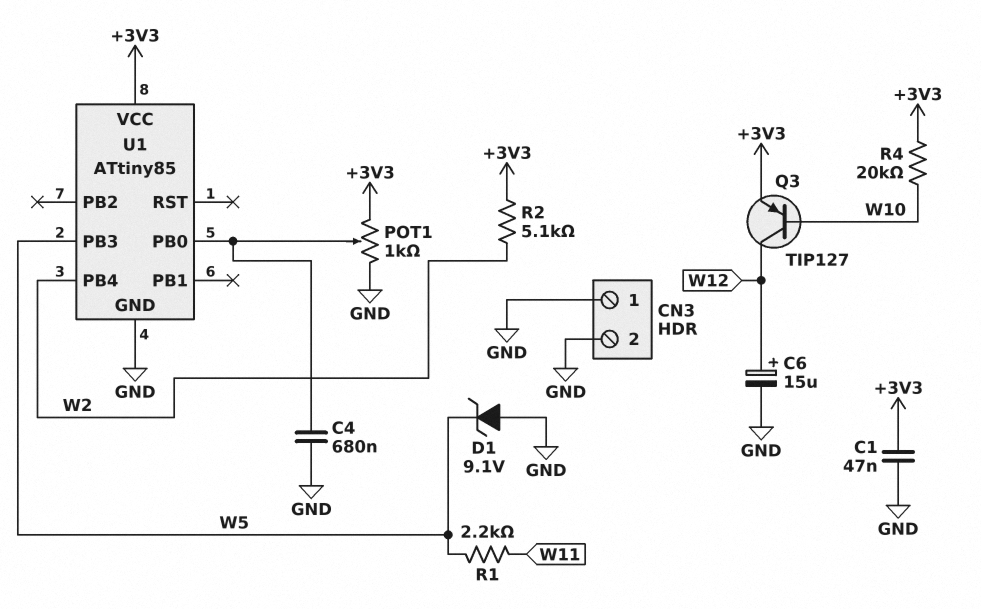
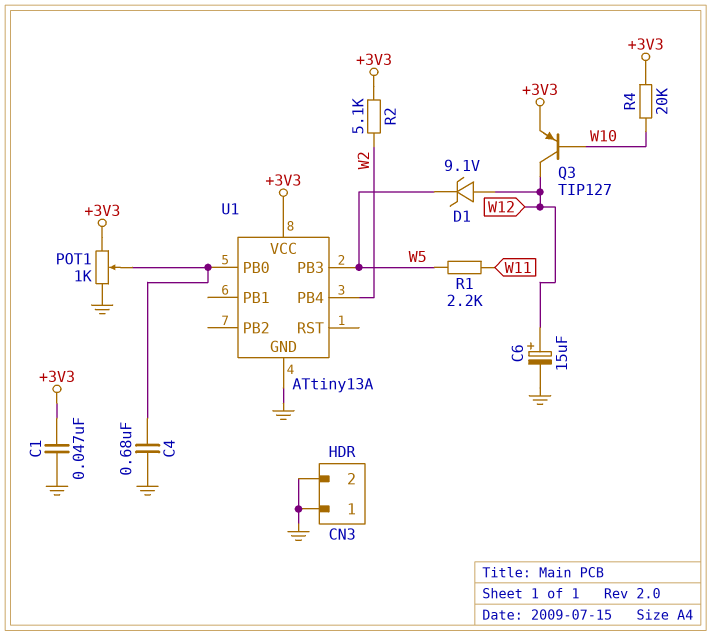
D1: zener 9.1V (A GND, K W5) -> zener 9.1V (A W12, K W5)
U1: ATtiny85 -> ATtiny13A

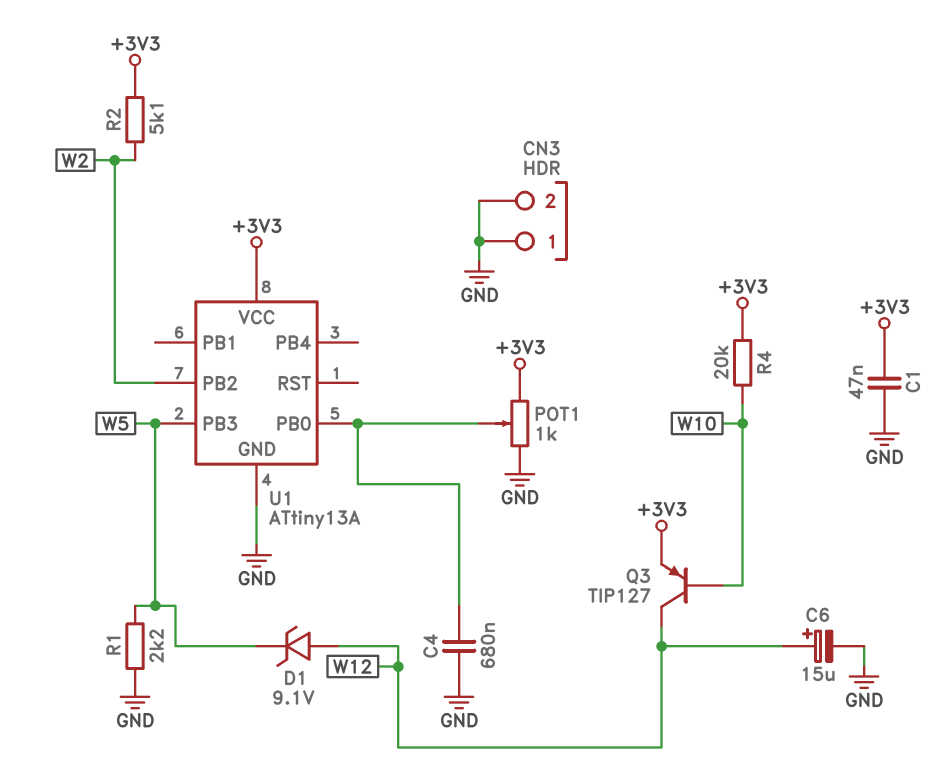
R1: 2.2k (W5, W11) -> 2.2k (GND, W5)
U1 pin PB2: none -> W2
U1 pin PB4: W2 -> none

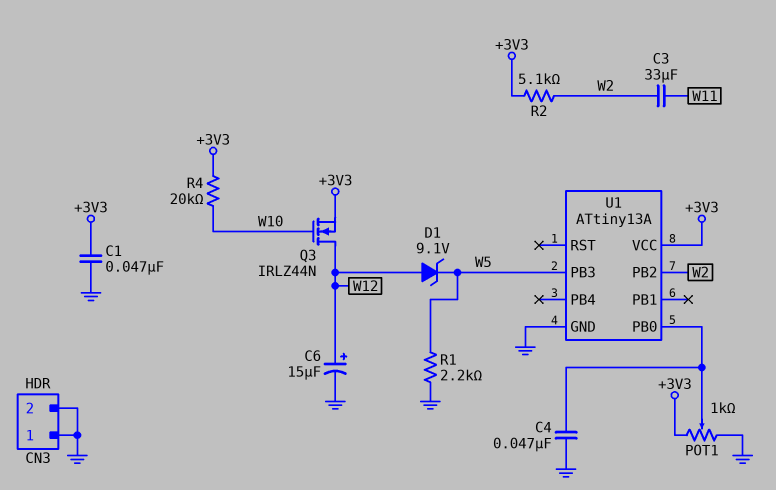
C3: none -> 33uF (W2, W11)
C4: 680nF (GND, U1/PB0) -> 47nF (GND, U1/PB0)
Q3: PNP TIP127 (B W10, C W12, E +3V3) -> NMOS IRLZ44N (G W10, D W12, S +3V3)

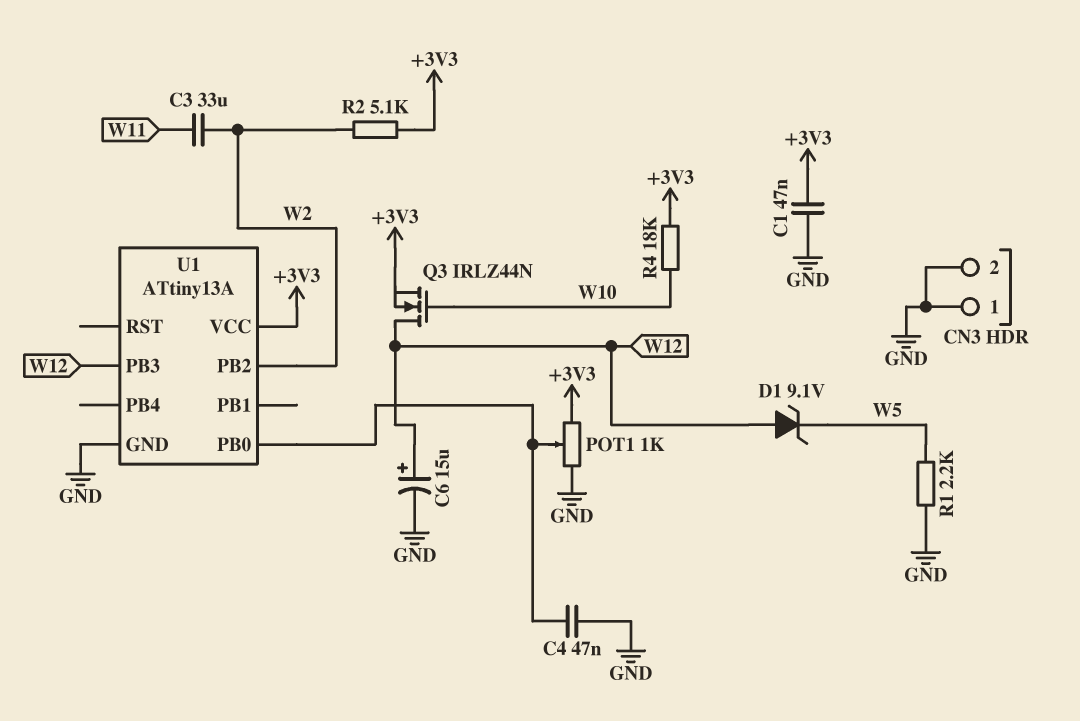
R4: 20k (+3V3, W10) -> 18k (+3V3, W10)
U1 pin PB3: W5 -> W12

